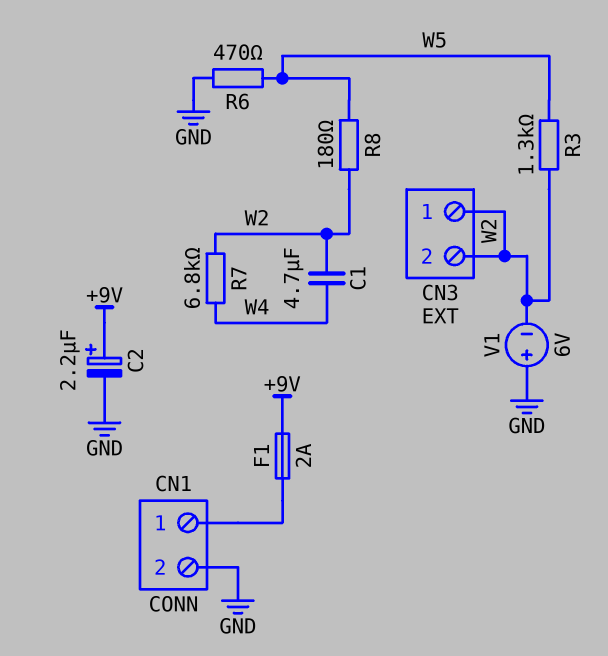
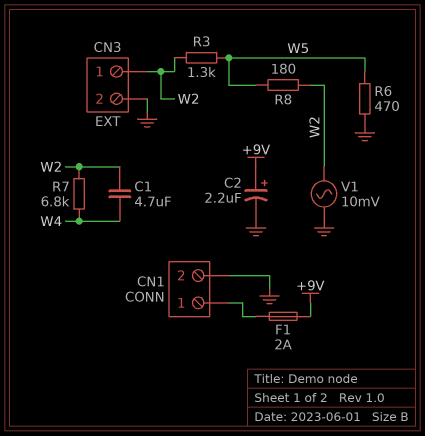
CN3 pin 2: W2 -> GND
V1: 6V (plus GND, minus W2) -> AC 10mV (GND, W2)

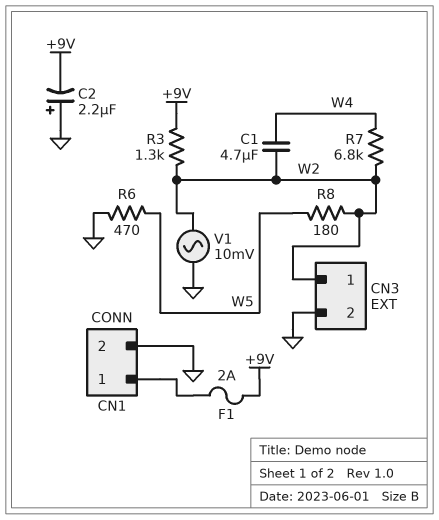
C2: 2.2uF (plus +9V, minus GND) -> 2.2uF (plus GND, minus +9V)
R3: 1.3k (W2, W5) -> 1.3k (+9V, W2)

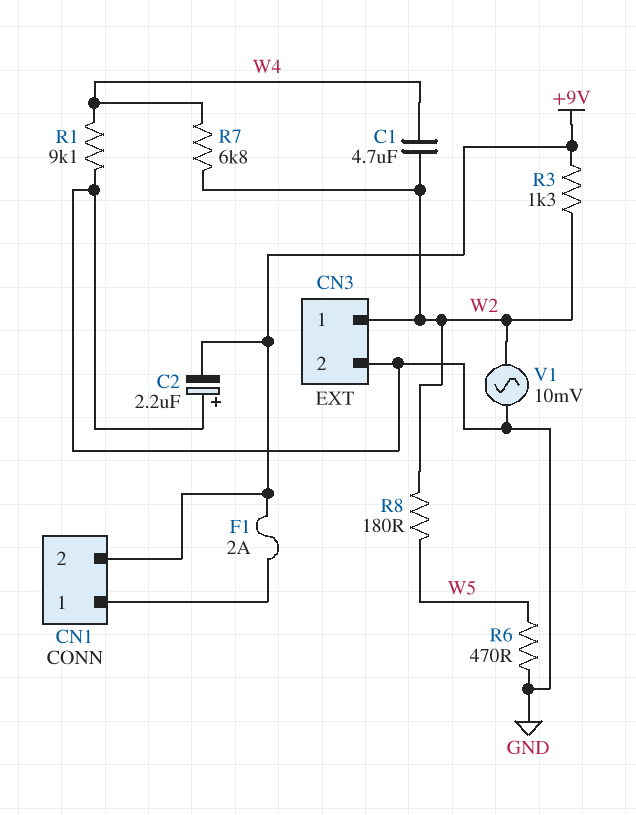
CN1 pin 2: GND -> +9V
R1: none -> 9.1k (GND, W4)

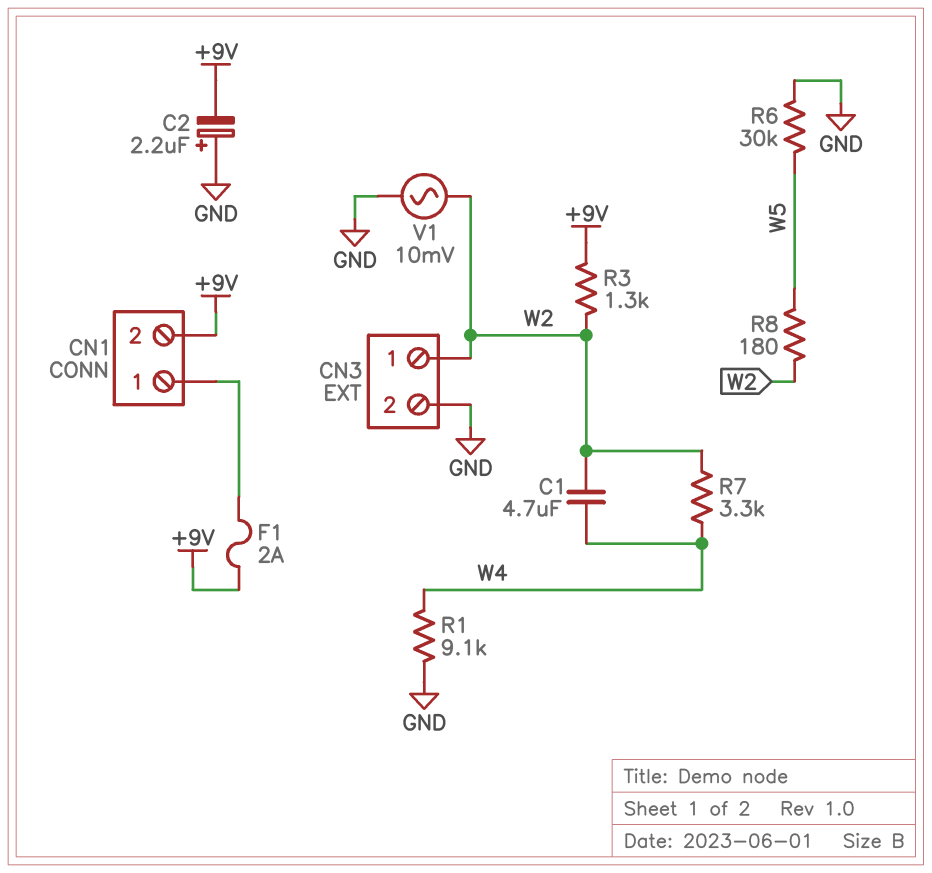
R6: 470 (GND, W5) -> 30k (GND, W5)
R7: 6.8k (W2, W4) -> 3.3k (W2, W4)

